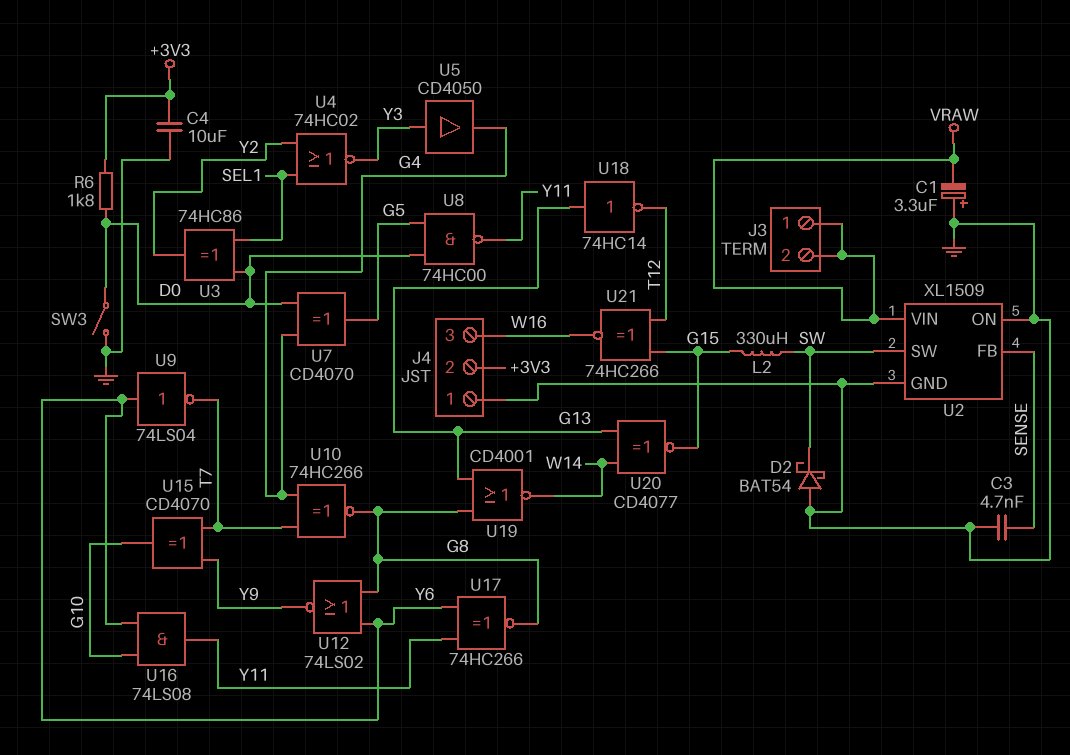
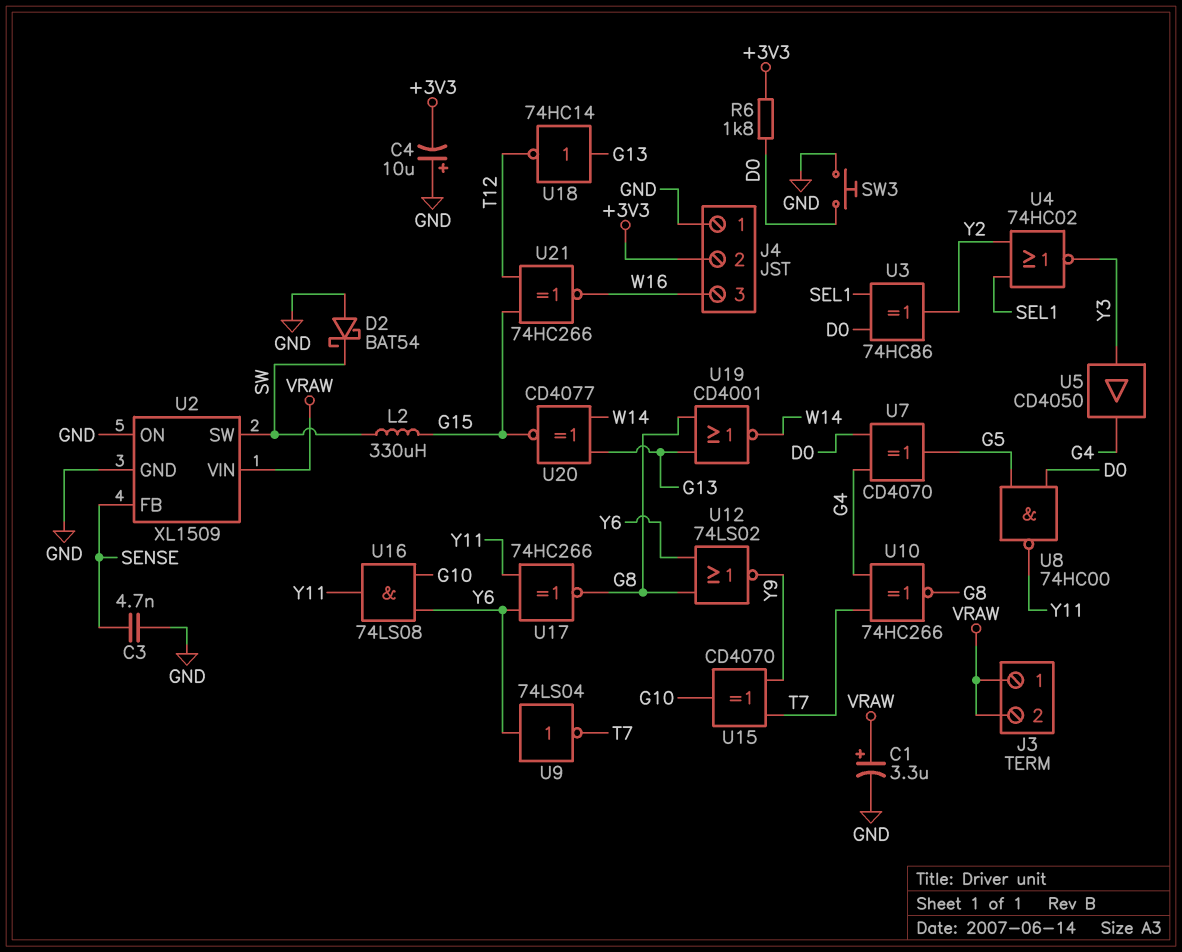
C1: 3.3uF (plus GND, minus VRAW) -> 3.3uF (plus VRAW, minus GND)
C4: 10uF (+3V3, GND) -> 10uF (plus GND, minus +3V3)
SW3: switch (D0, GND) -> button (D0, GND)

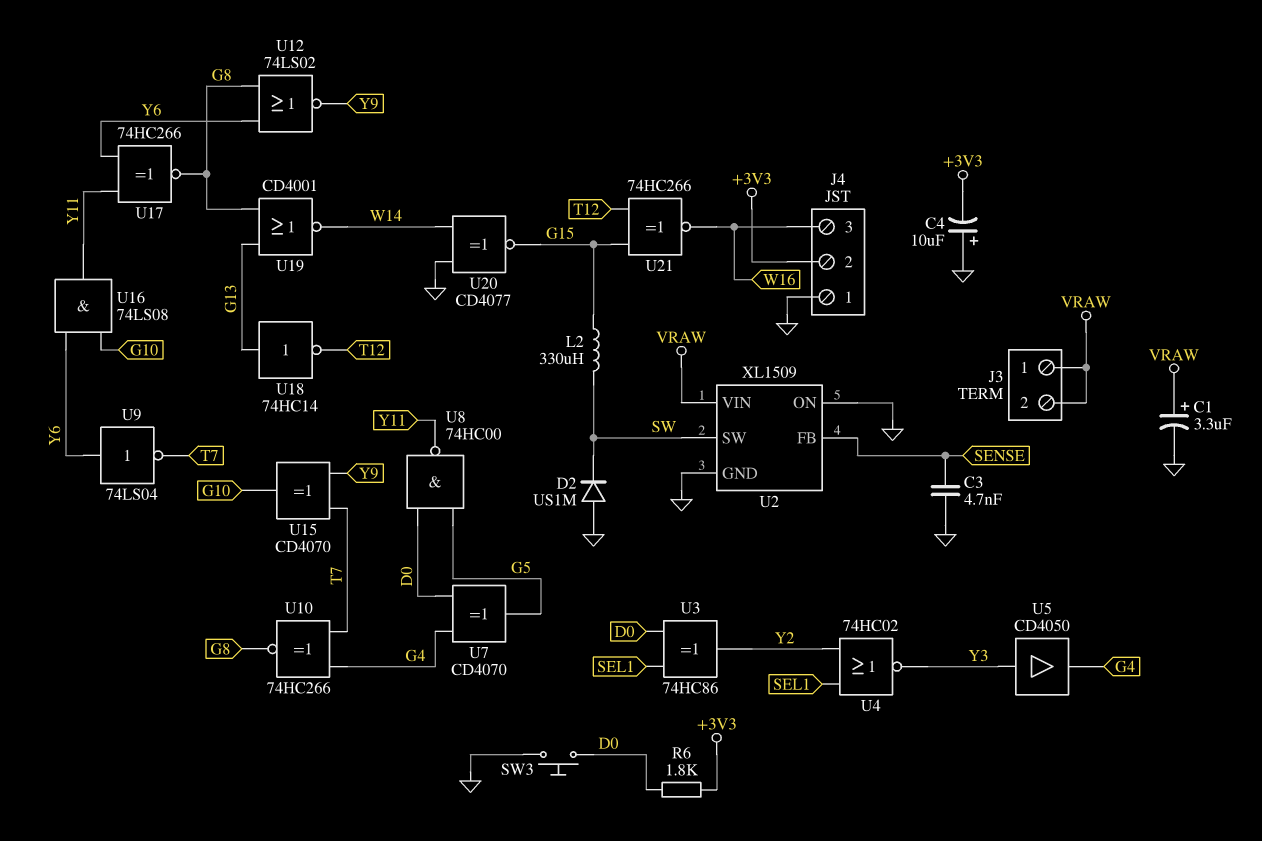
D2: schottky BAT54 (A GND, K SW) -> diode US1M (A GND, K SW)
U20: XNOR CD4077 (in G13, in W14, out G15) -> XNOR CD4077 (in GND, in W14, out G15)

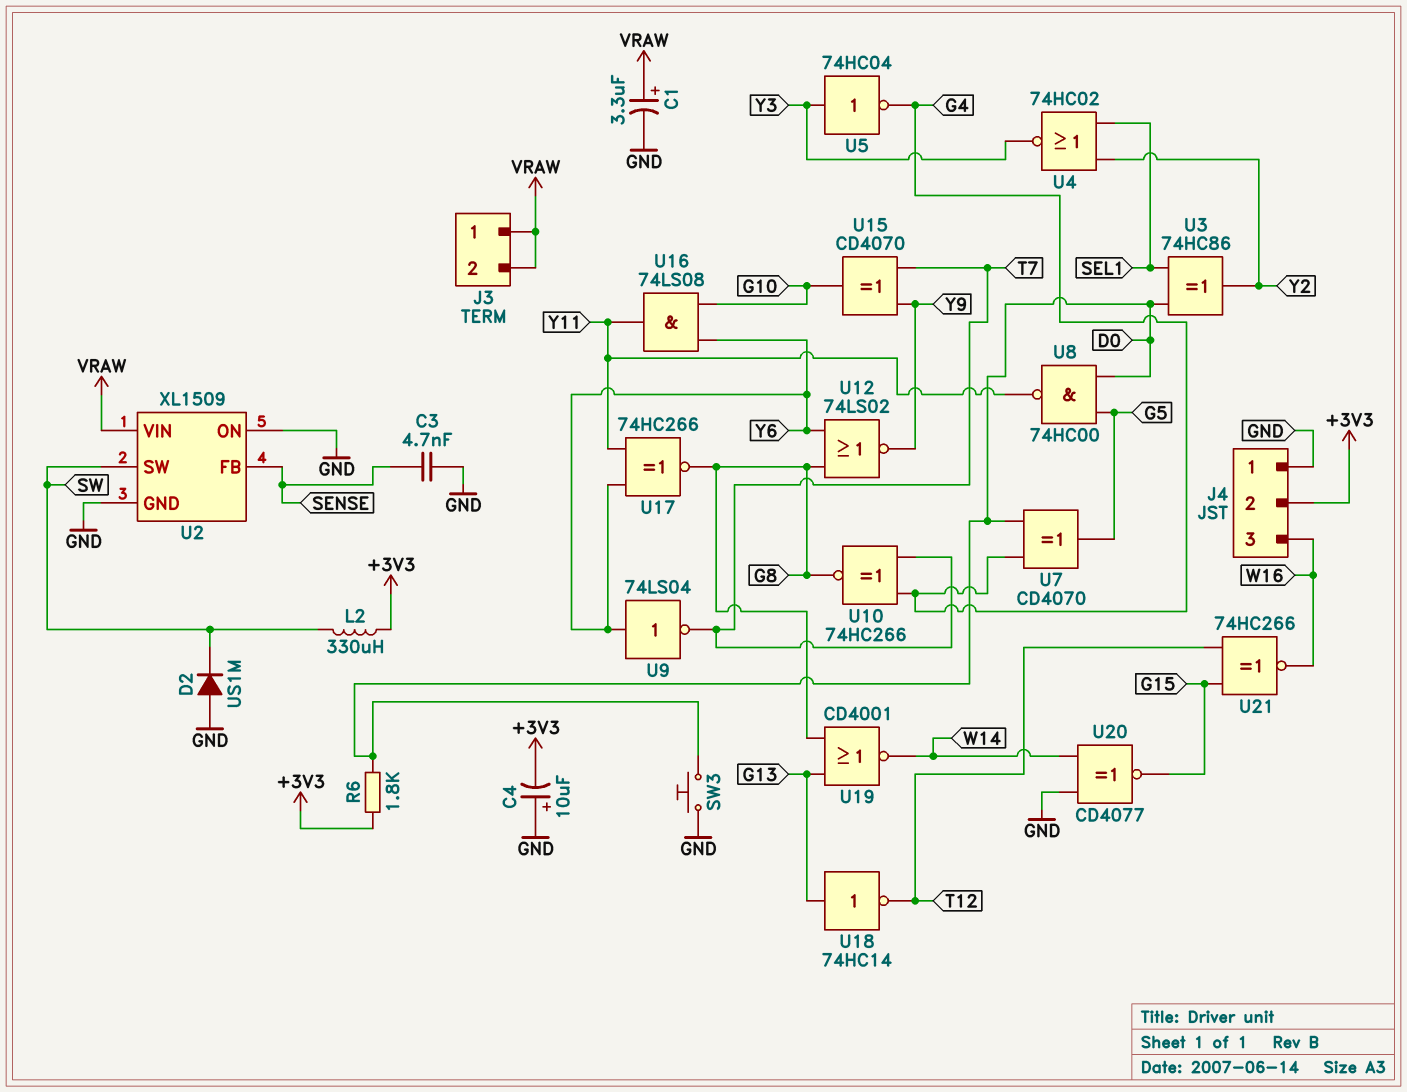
L2: 330uH (G15, SW) -> 330uH (+3V3, SW)
U5: buffer CD4050 (in Y3, out G4) -> NOT 74HC04 (in Y3, out G4)

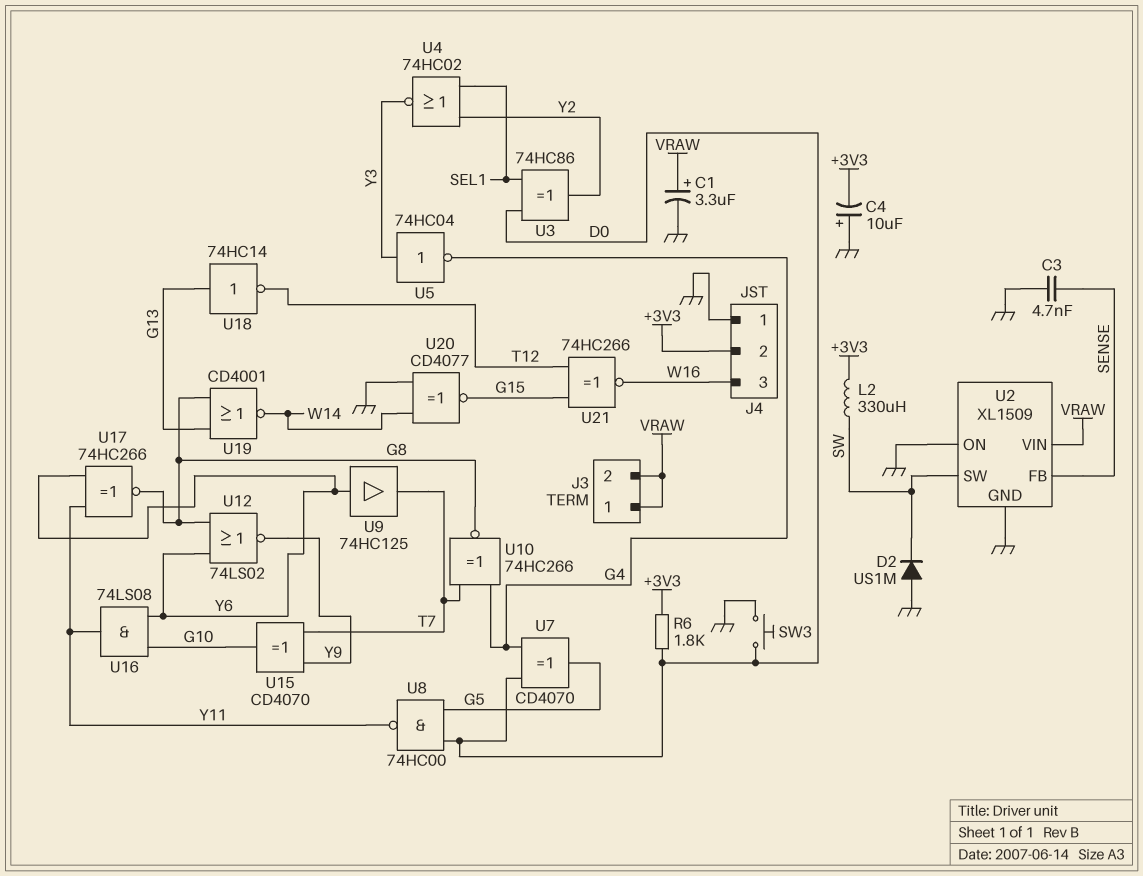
U9: NOT 74LS04 (in Y6, out T7) -> buffer 74HC125 (in Y6, out T7)

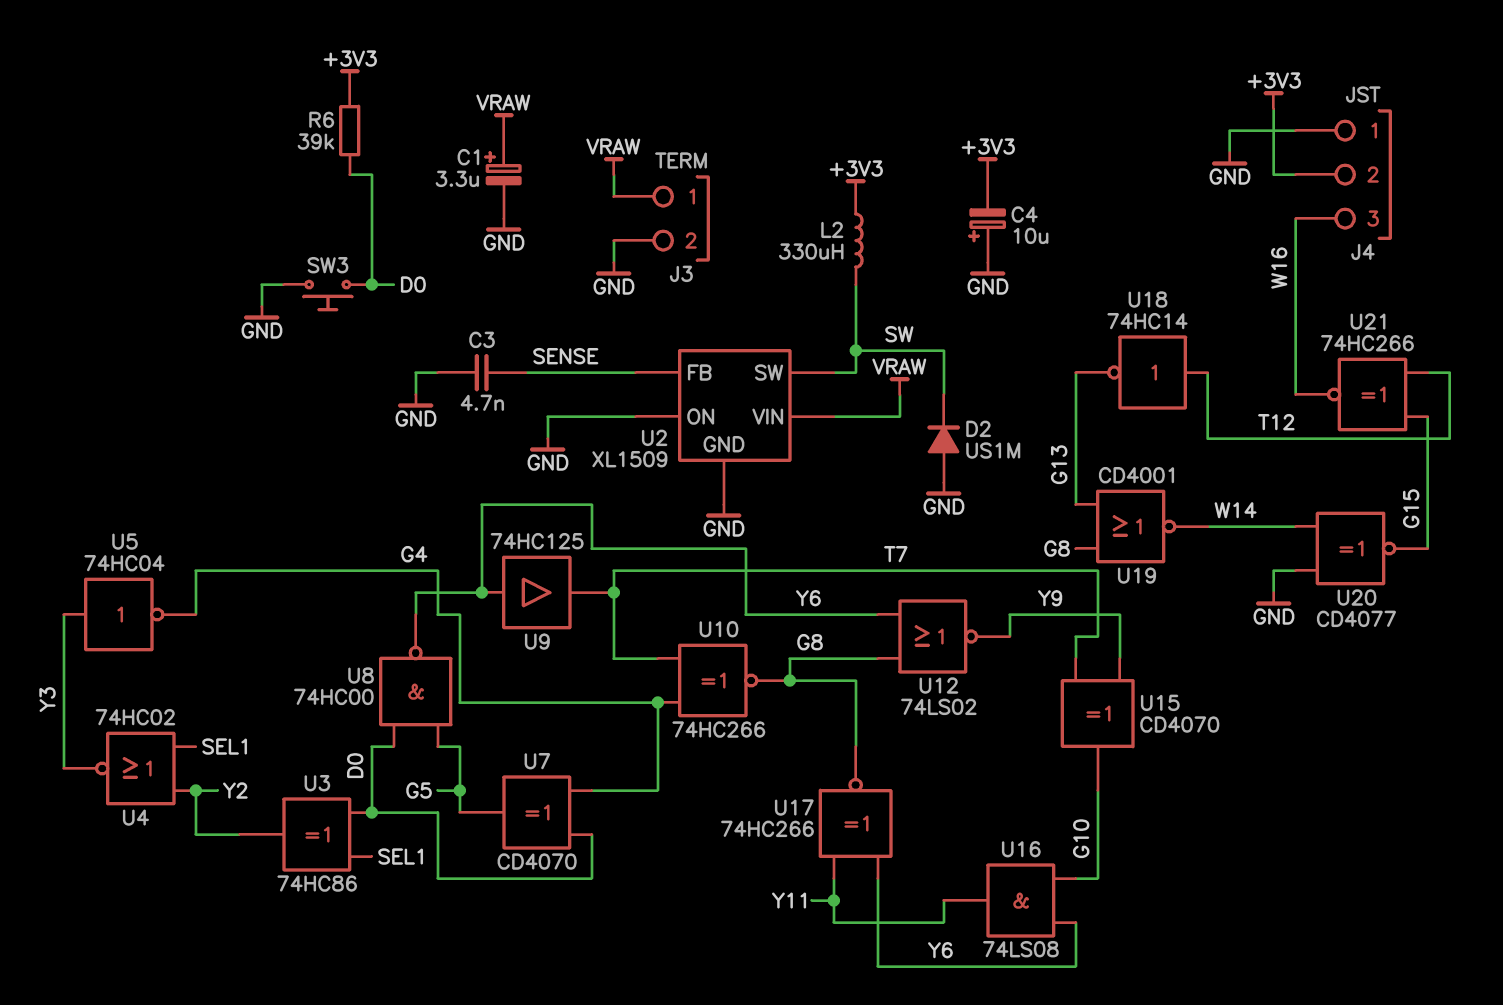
J3 pin 2: VRAW -> GND
R6: 1.8k (+3V3, D0) -> 39k (+3V3, D0)
U8: NAND 74HC00 (in D0, in G5, out Y11) -> NAND 74HC00 (in D0, in G5, out Y6)
U18: NOT 74HC14 (in G13, out T12) -> NOT 74HC14 (in T12, out G13)

